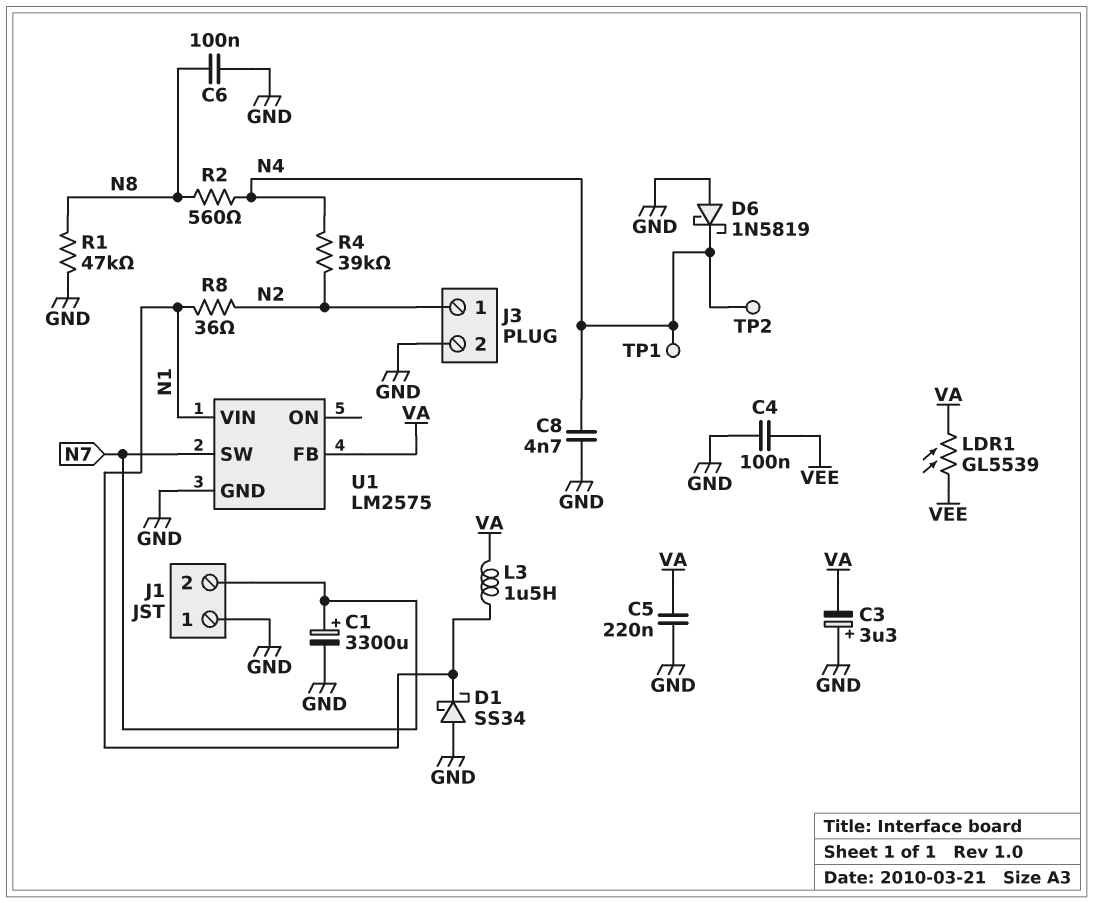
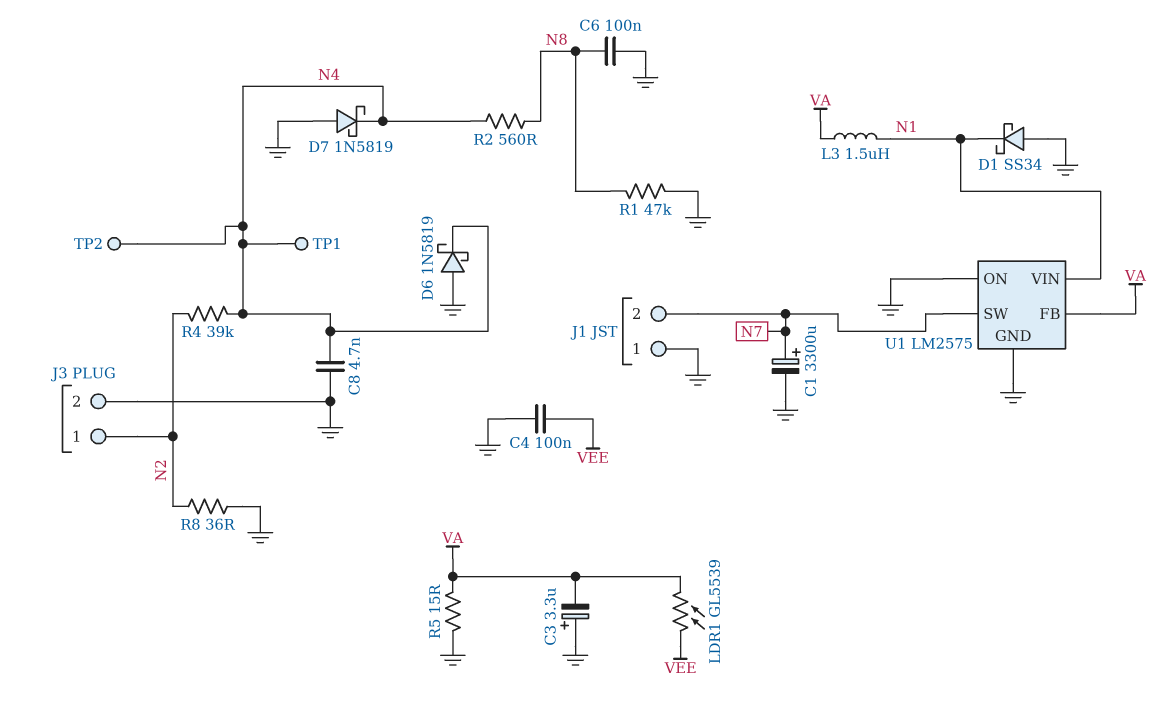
C5: 220nF (GND, VA) -> none
D7: none -> schottky 1N5819 (A GND, K N4)
R5: none -> 15 (GND, VA)
R8: 36 (N1, N2) -> 36 (GND, N2)
U1 pin ON: none -> GND

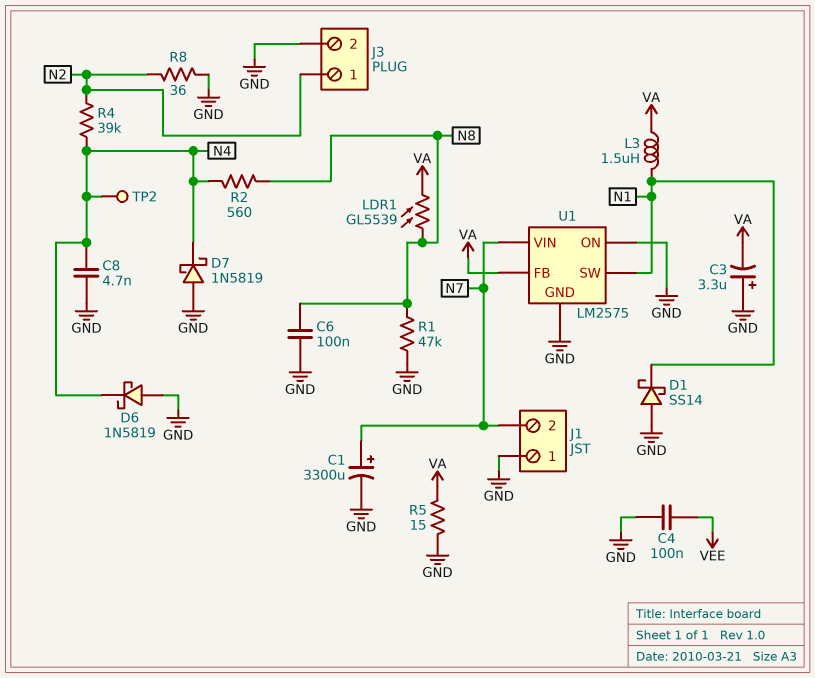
D1: schottky SS34 (A GND, K N1) -> schottky SS14 (A GND, K N1)
LDR1: GL5539 (VA, VEE) -> GL5539 (N8, VA)
TP1: test point (N4) -> none
U1 pin SW: N7 -> N1
U1 pin VIN: N1 -> N7

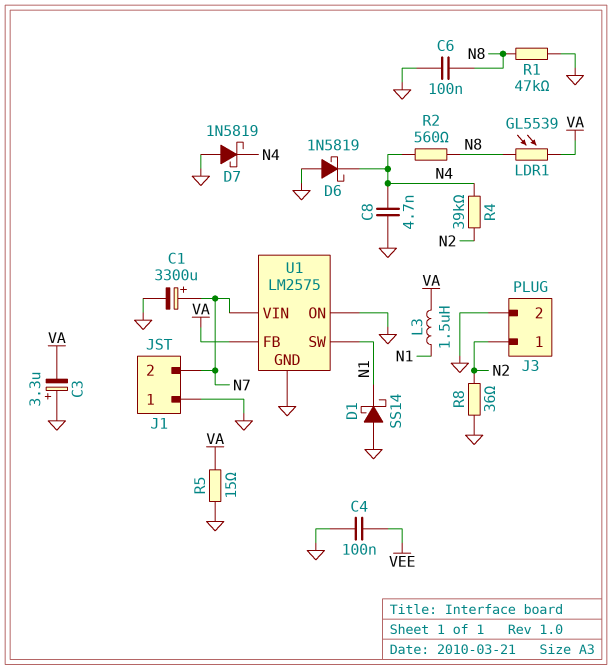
TP2: test point (N4) -> none

